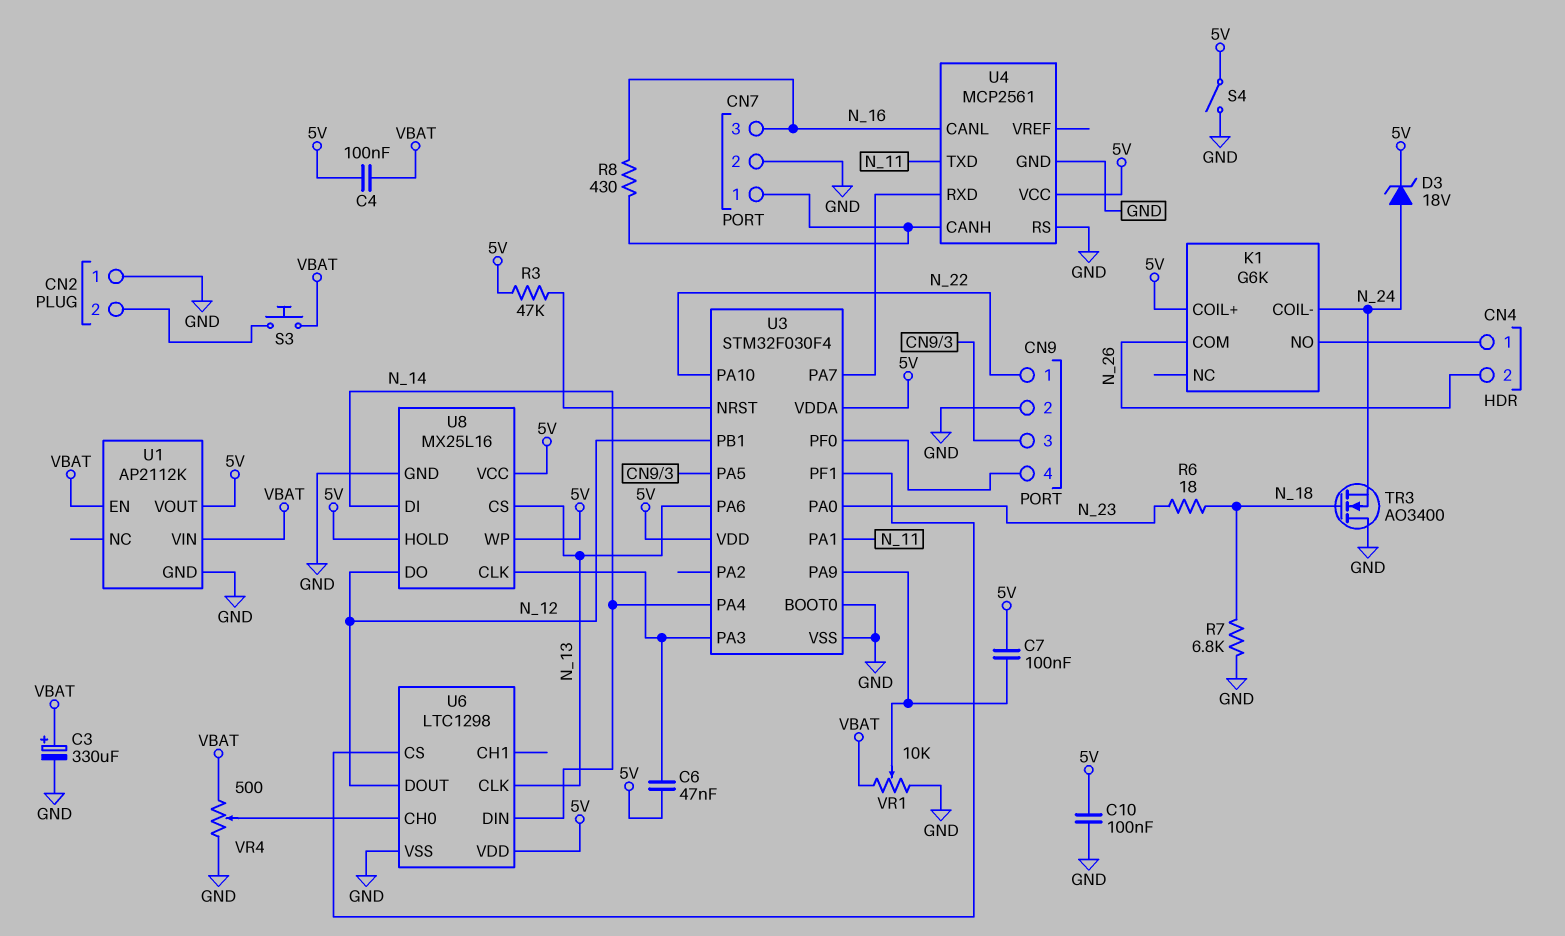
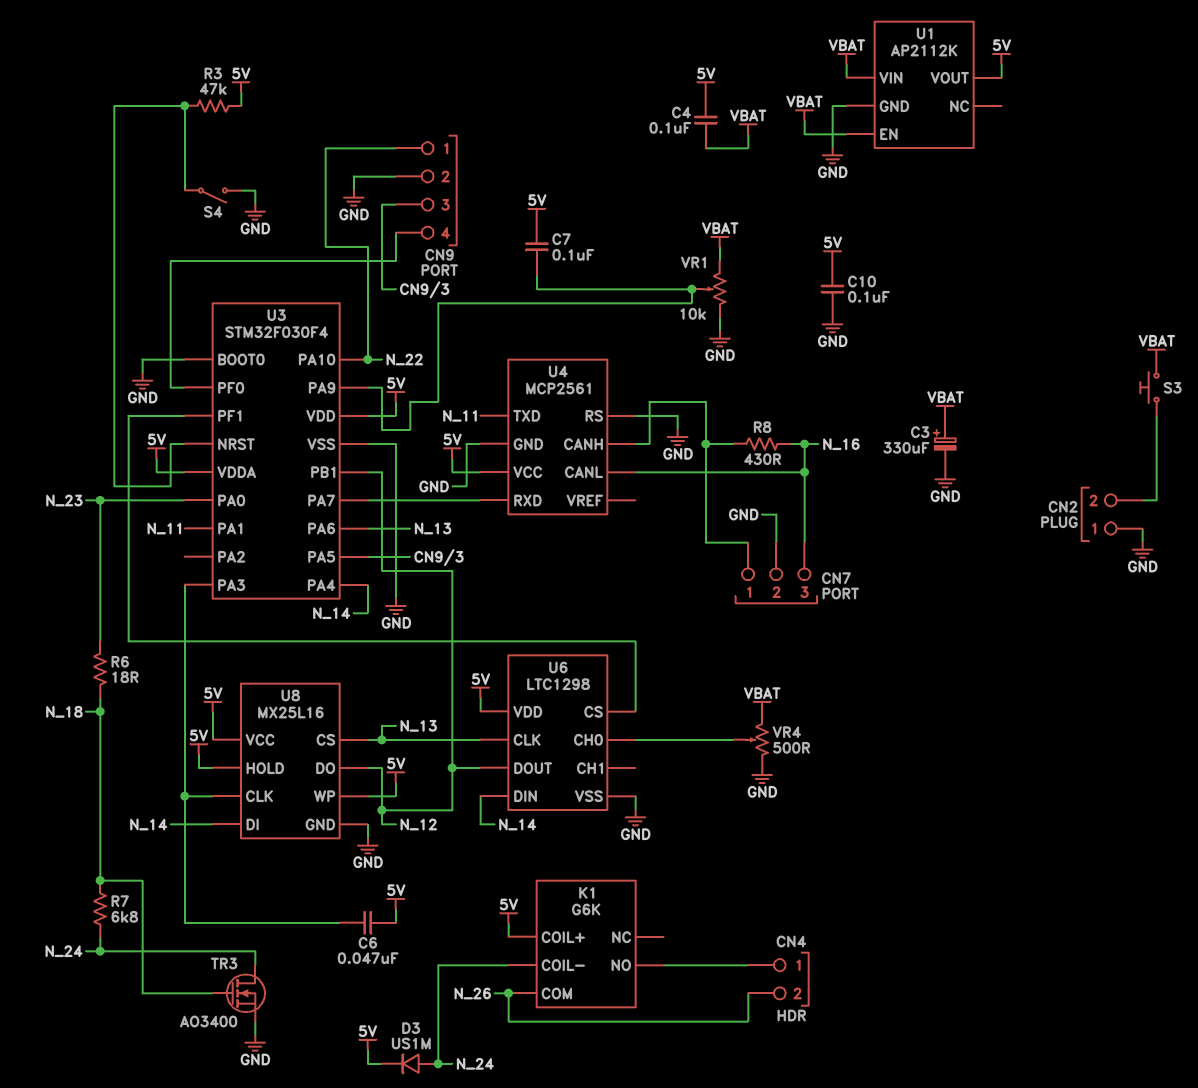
D3: zener 18V (A N_24, K 5V) -> diode US1M (A N_24, K 5V)
R7: 6.8k (GND, N_18) -> 6.8k (N_18, N_24)
S4: switch (5V, GND) -> switch (GND, U3/NRST)
TR3: NMOS AO3400 (G N_18, D GND, S N_24) -> NMOS AO3400 (G N_18, D N_24, S GND)

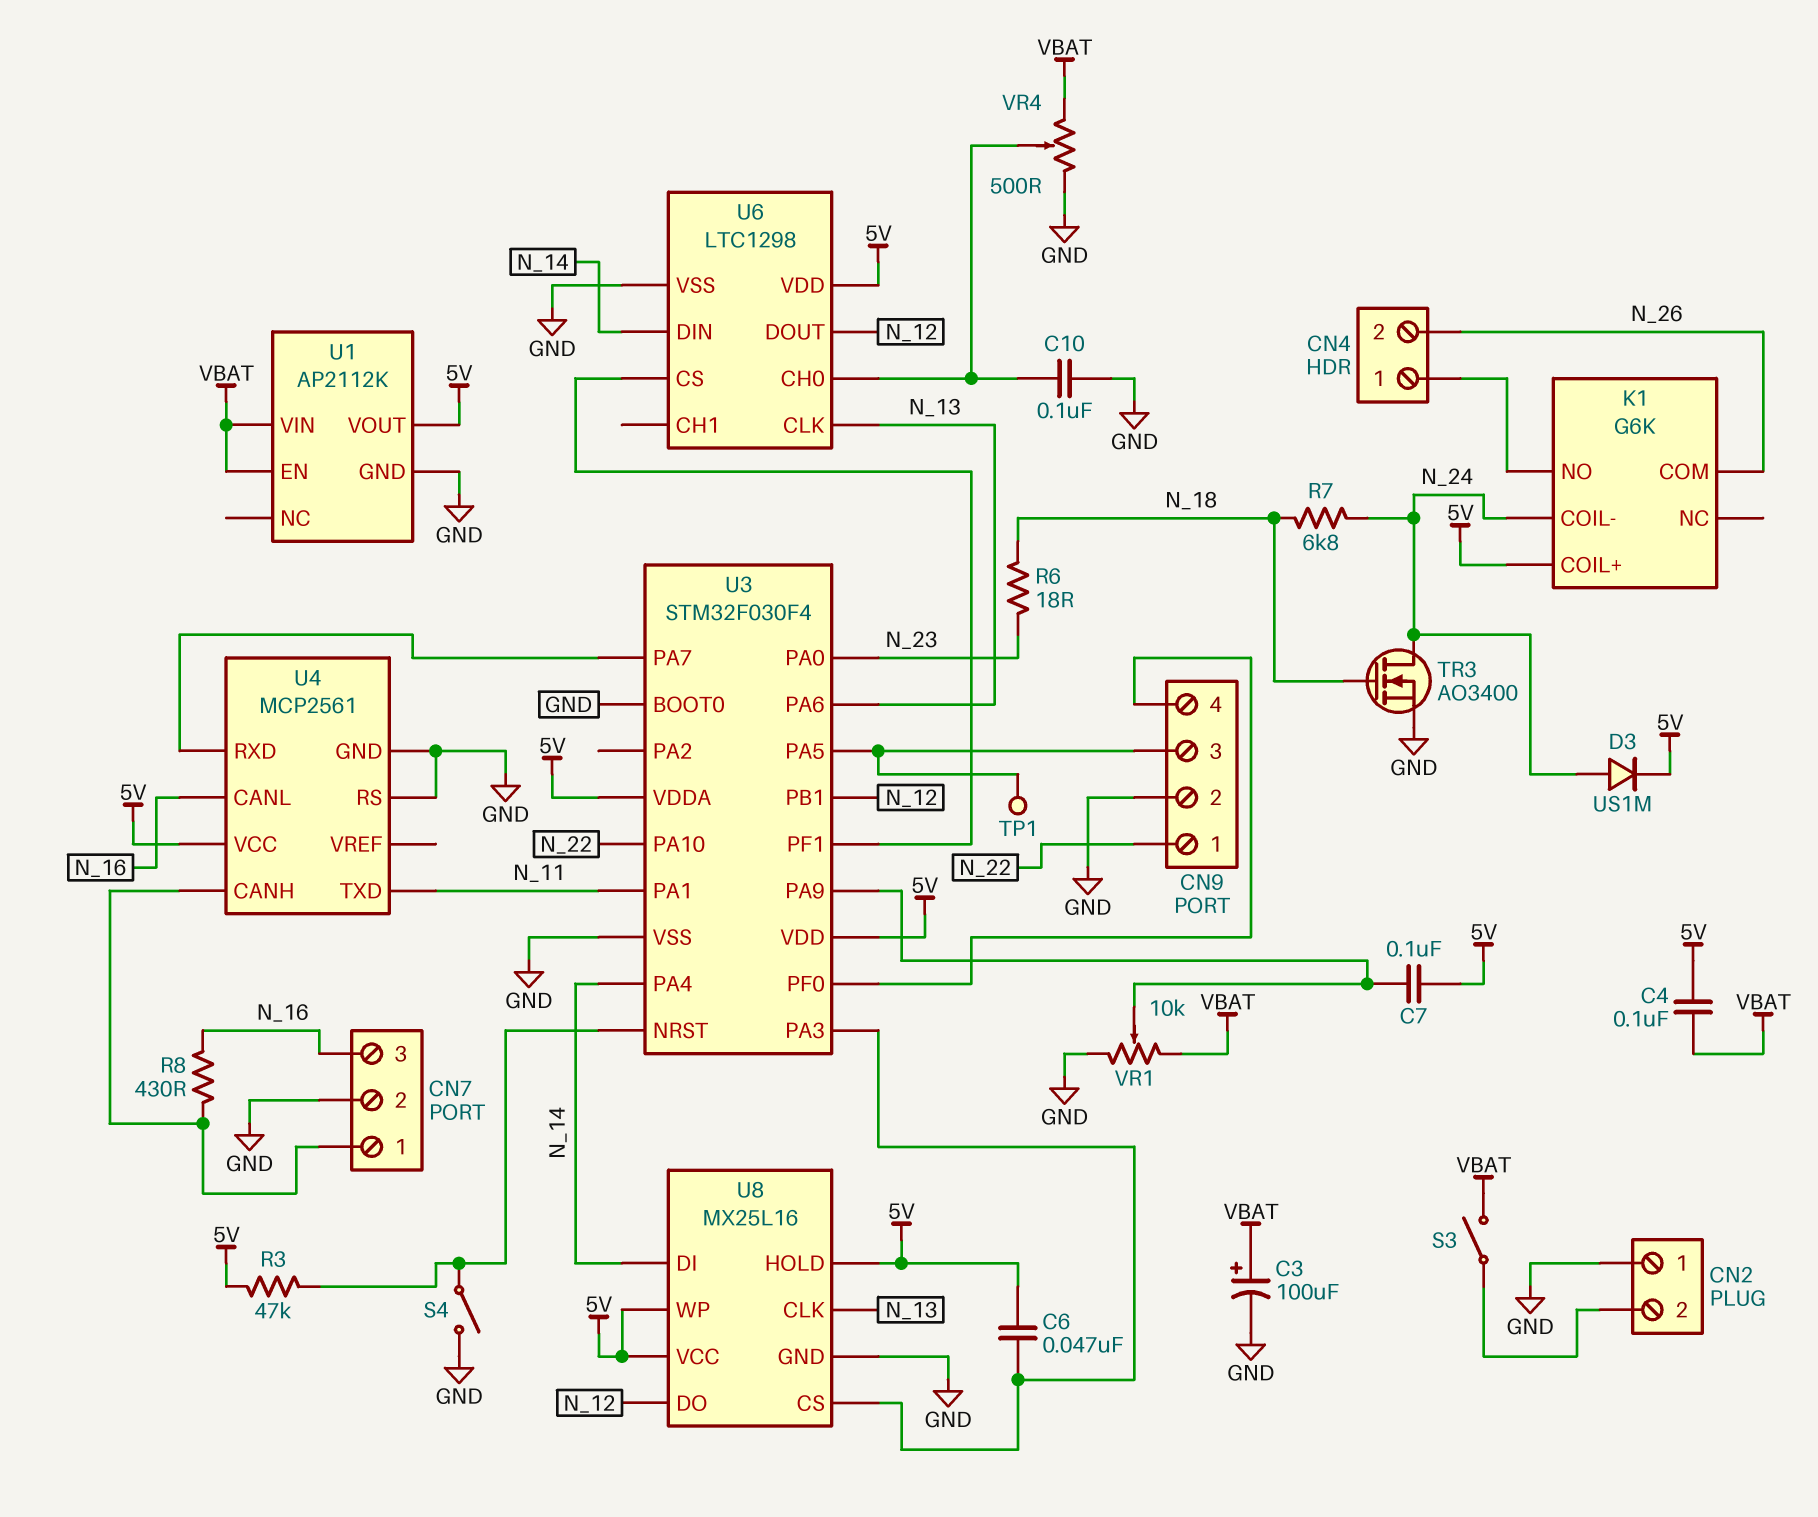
C3: 330uF (plus VBAT, minus GND) -> 100uF (plus VBAT, minus GND)
C10: 100nF (5V, GND) -> 100nF (GND, U6/CH0)
S3: button (CN2/2, VBAT) -> switch (CN2/2, VBAT)
TP1: none -> test point (CN9/3)
U8 pin CLK: U3/PA3 -> N_13
U8 pin CS: N_13 -> U3/PA3

